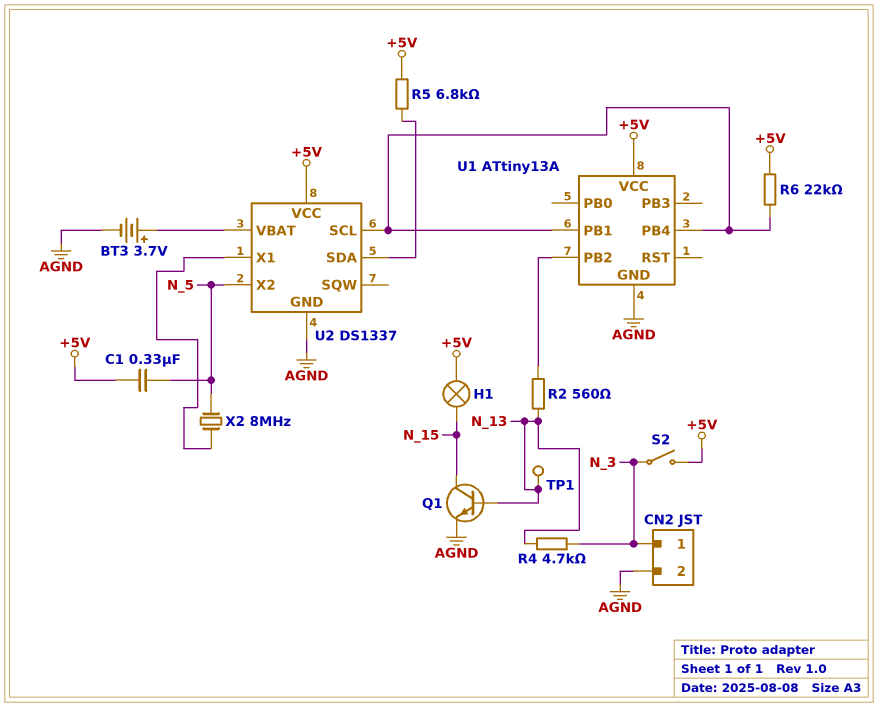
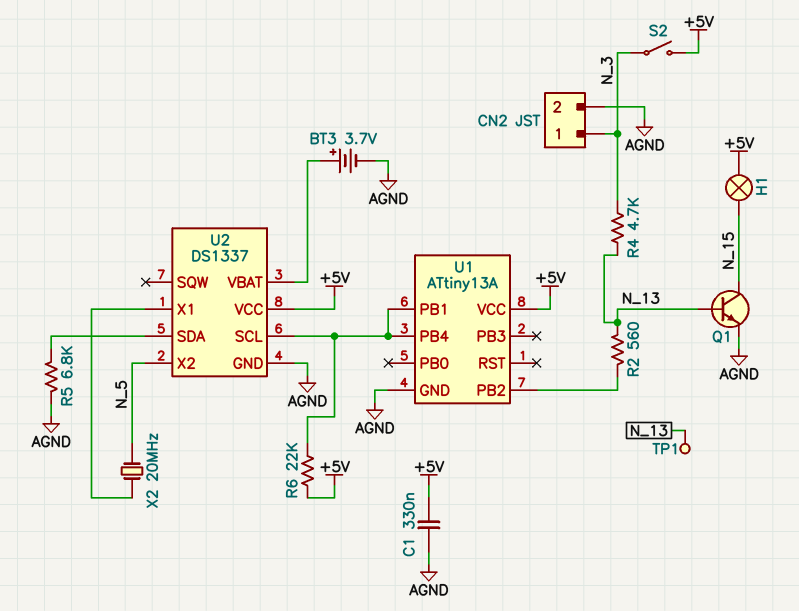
C1: 330nF (+5V, N_5) -> 330nF (+5V, AGND)
R5: 6.8k (+5V, U2/SDA) -> 6.8k (AGND, U2/SDA)
X2: 8MHz (N_5, U2/X1) -> 20MHz (N_5, U2/X1)

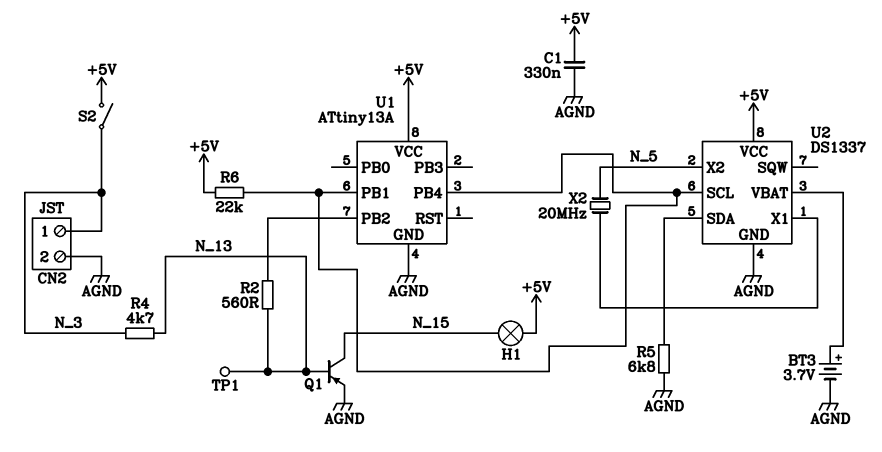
Q1: NPN (B N_13, C N_15, E AGND) -> PNP (B N_13, C N_15, E AGND)

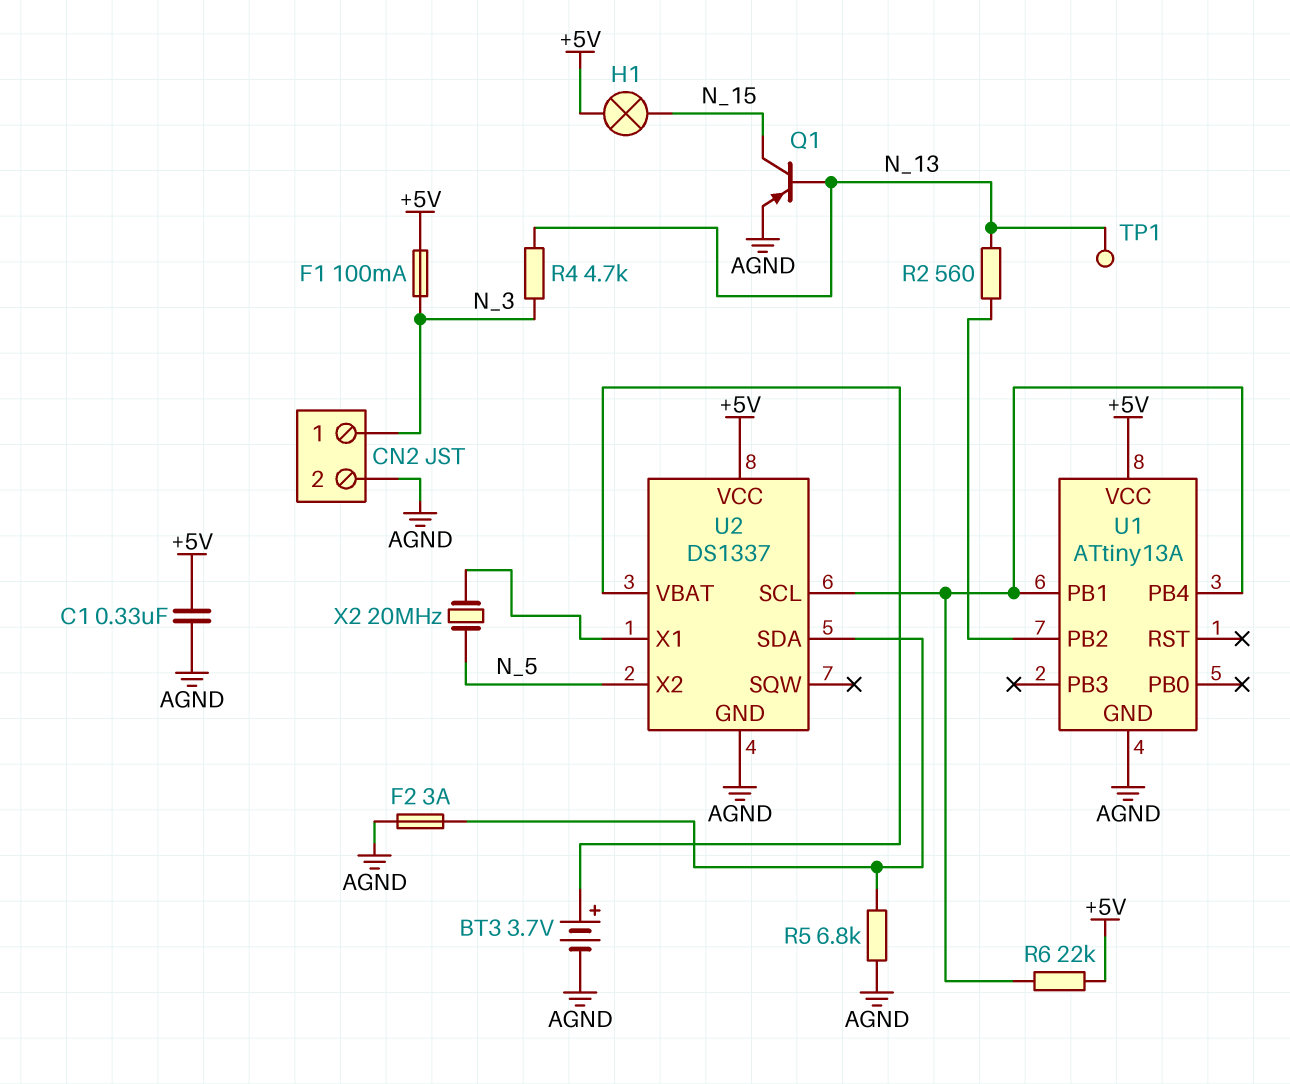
F1: none -> 100mA (+5V, N_3)
F2: none -> 3A (AGND, U2/SDA)
S2: switch (+5V, N_3) -> none

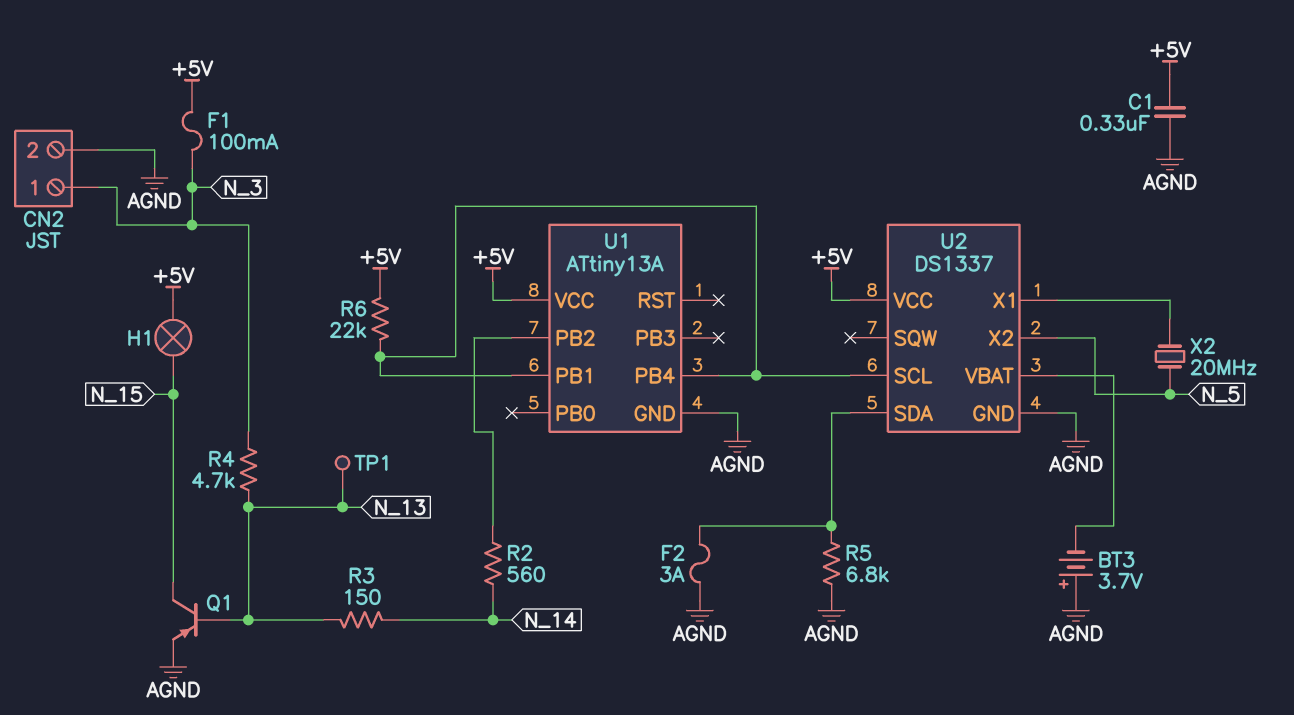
BT3: 3.7V (plus U2/VBAT, minus AGND) -> 3.7V (plus AGND, minus U2/VBAT)
R2: 560 (N_13, U1/PB2) -> 560 (N_14, U1/PB2)
R3: none -> 150 (N_13, N_14)

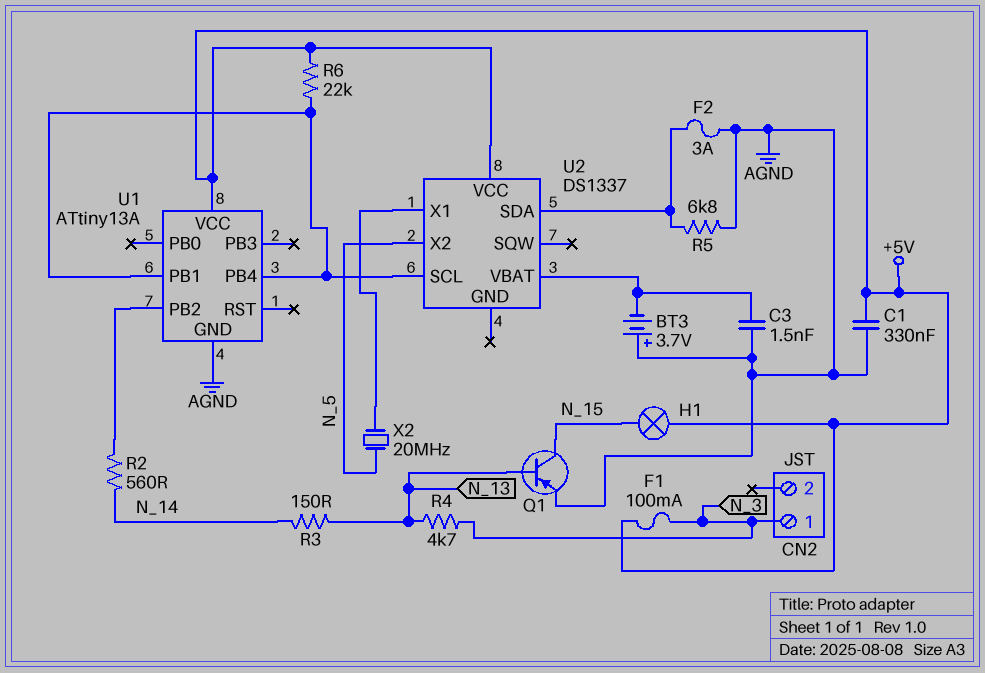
C3: none -> 1.5nF (AGND, U2/VBAT)
CN2 pin 2: AGND -> none
TP1: test point (N_13) -> none
U2 pin GND: AGND -> none

